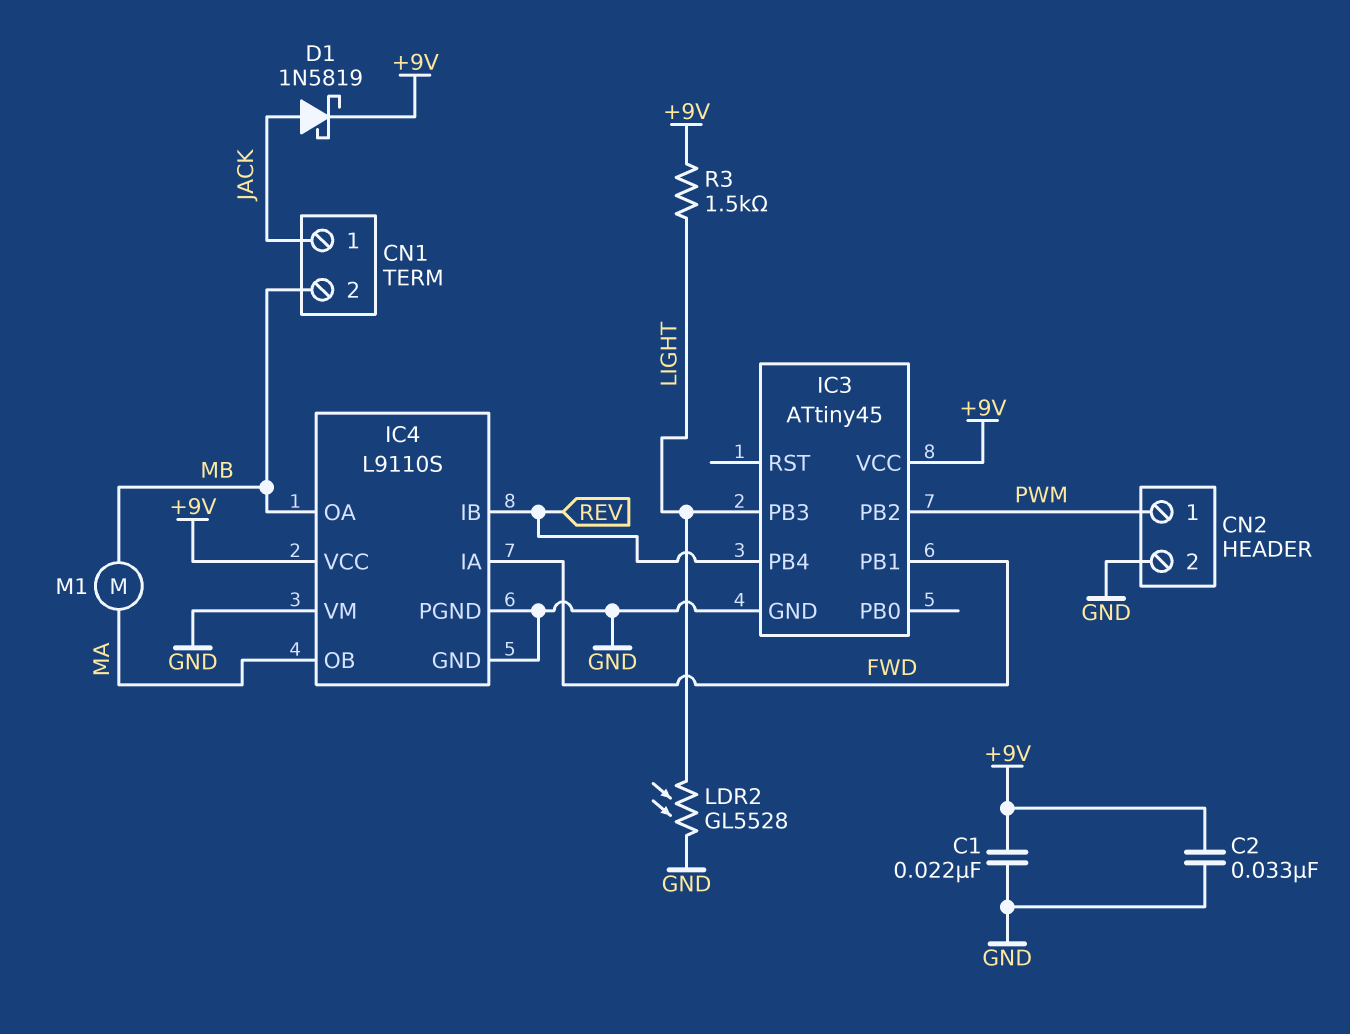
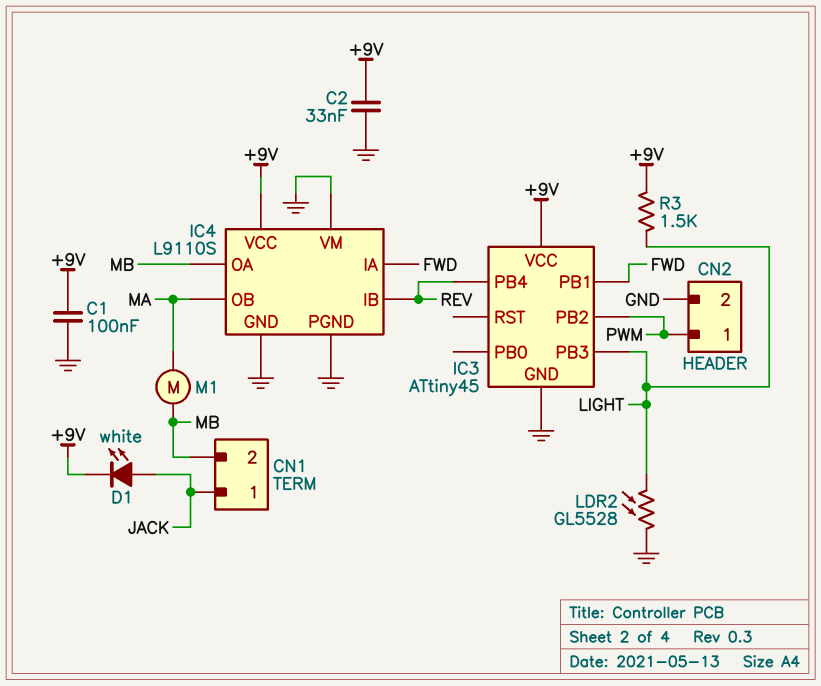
C1: 22nF (+9V, GND) -> 100nF (+9V, GND)
D1: schottky 1N5819 (A JACK, K +9V) -> LED white (A JACK, K +9V)

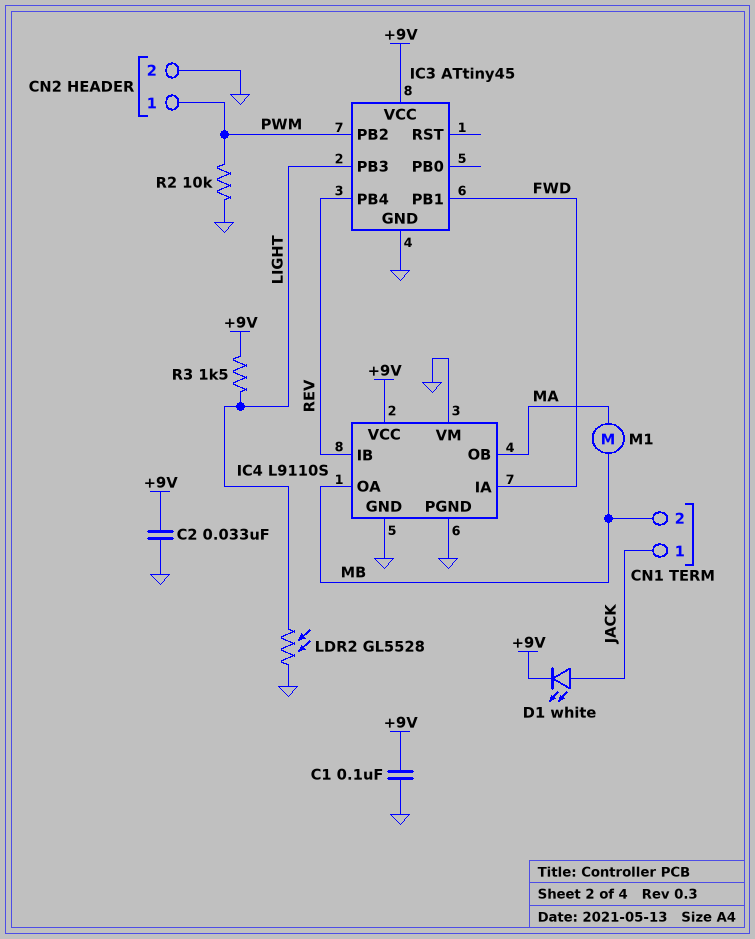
R2: none -> 10k (GND, PWM)

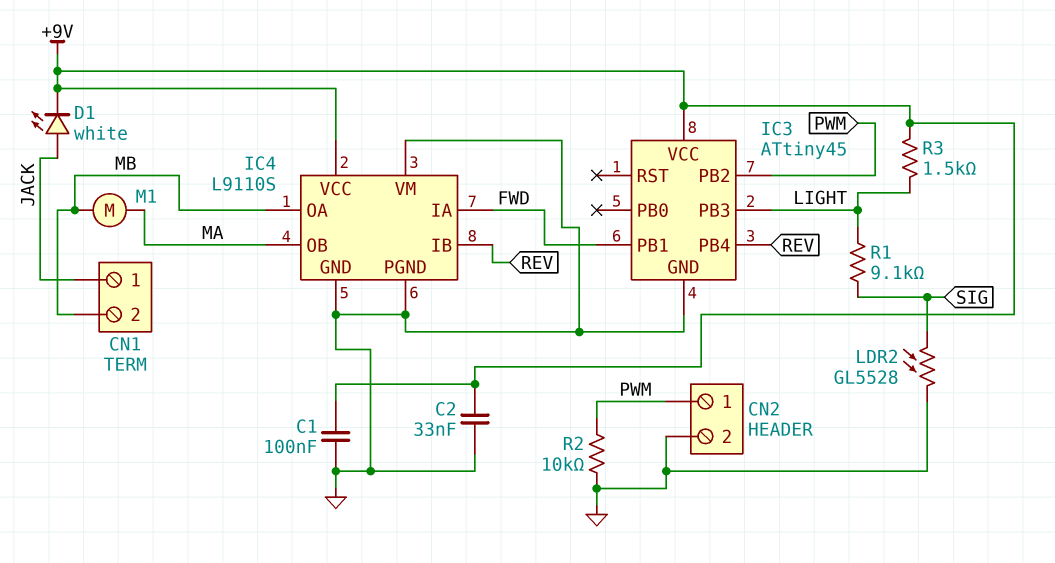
LDR2: GL5528 (GND, LIGHT) -> GL5528 (GND, SIG)
R1: none -> 9.1k (LIGHT, SIG)

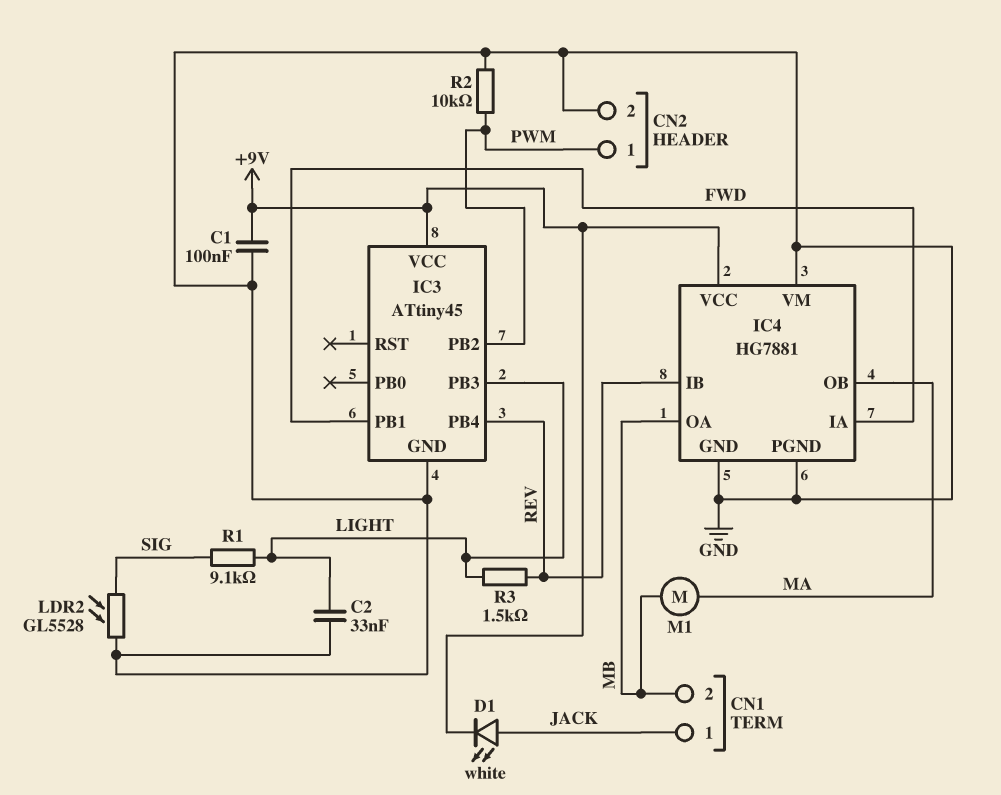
C2: 33nF (+9V, GND) -> 33nF (GND, LIGHT)
IC4: L9110S -> HG7881
R3: 1.5k (+9V, LIGHT) -> 1.5k (LIGHT, REV)

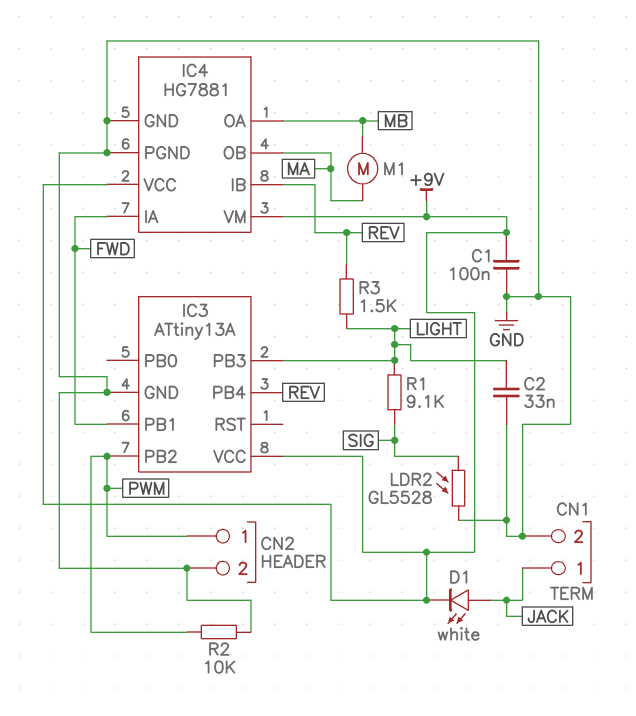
CN1 pin 2: MB -> GND
IC3: ATtiny45 -> ATtiny13A
IC4 pin VM: GND -> +9V

